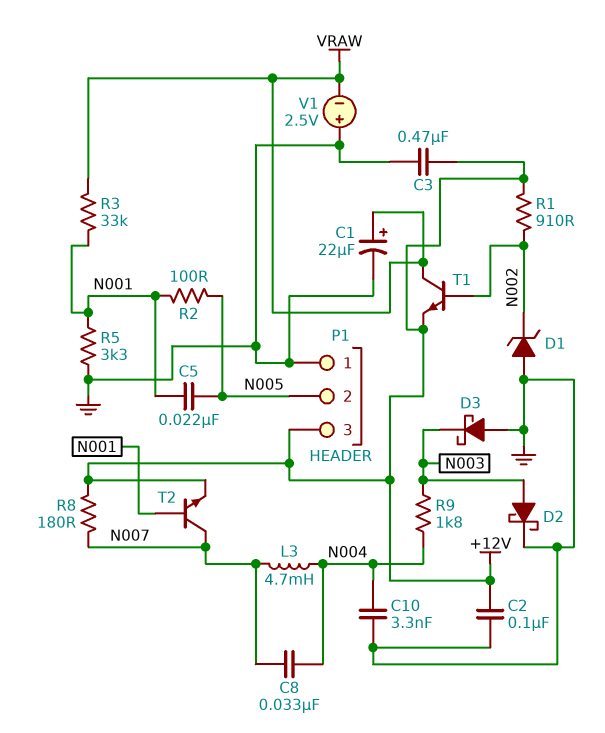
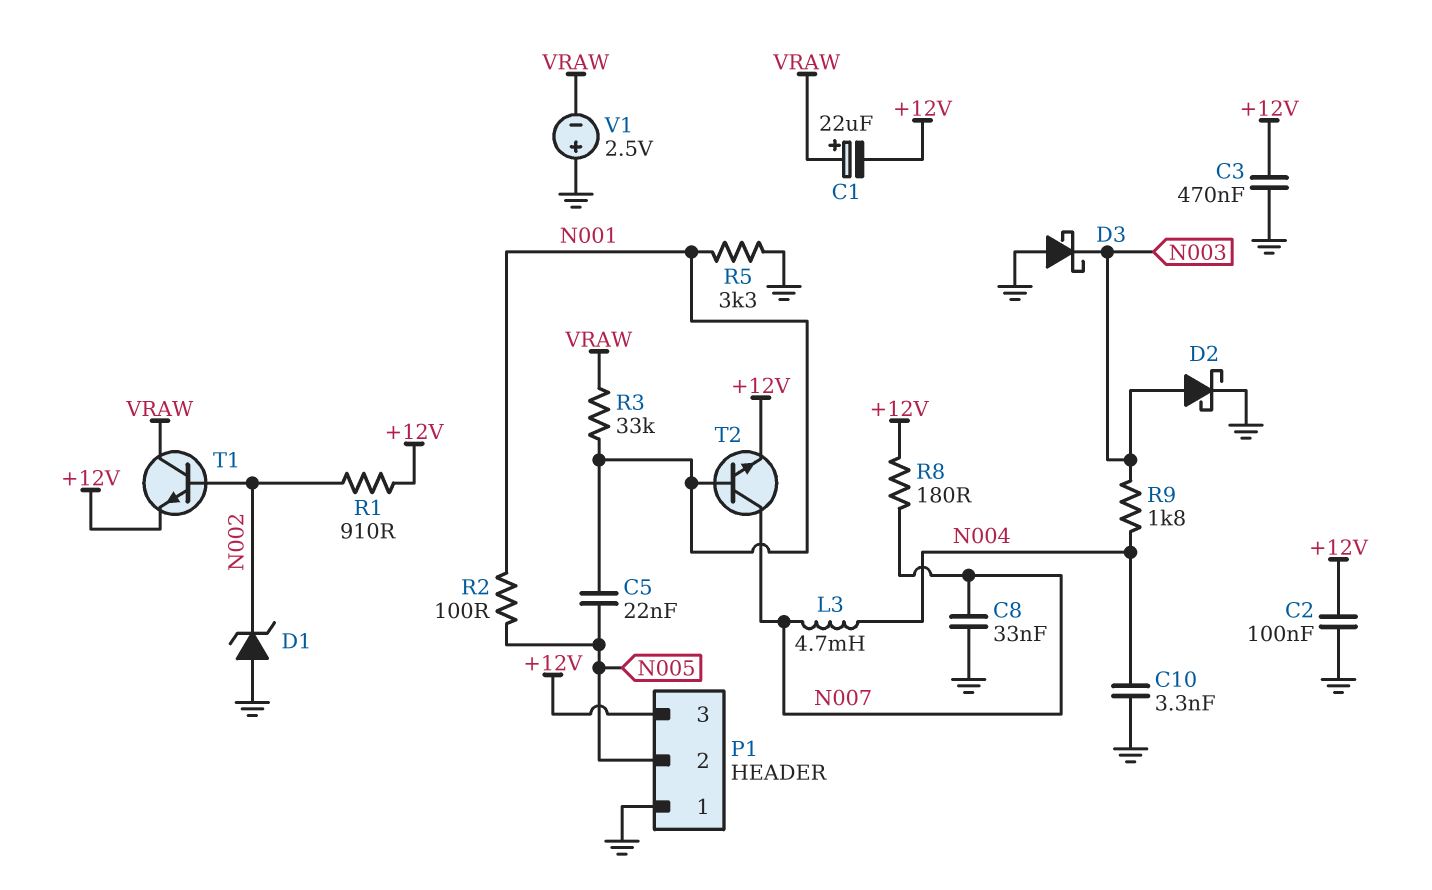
C1: 22uF (plus VRAW, minus GND) -> 22uF (plus VRAW, minus +12V)
C8: 33nF (N004, N007) -> 33nF (GND, N007)

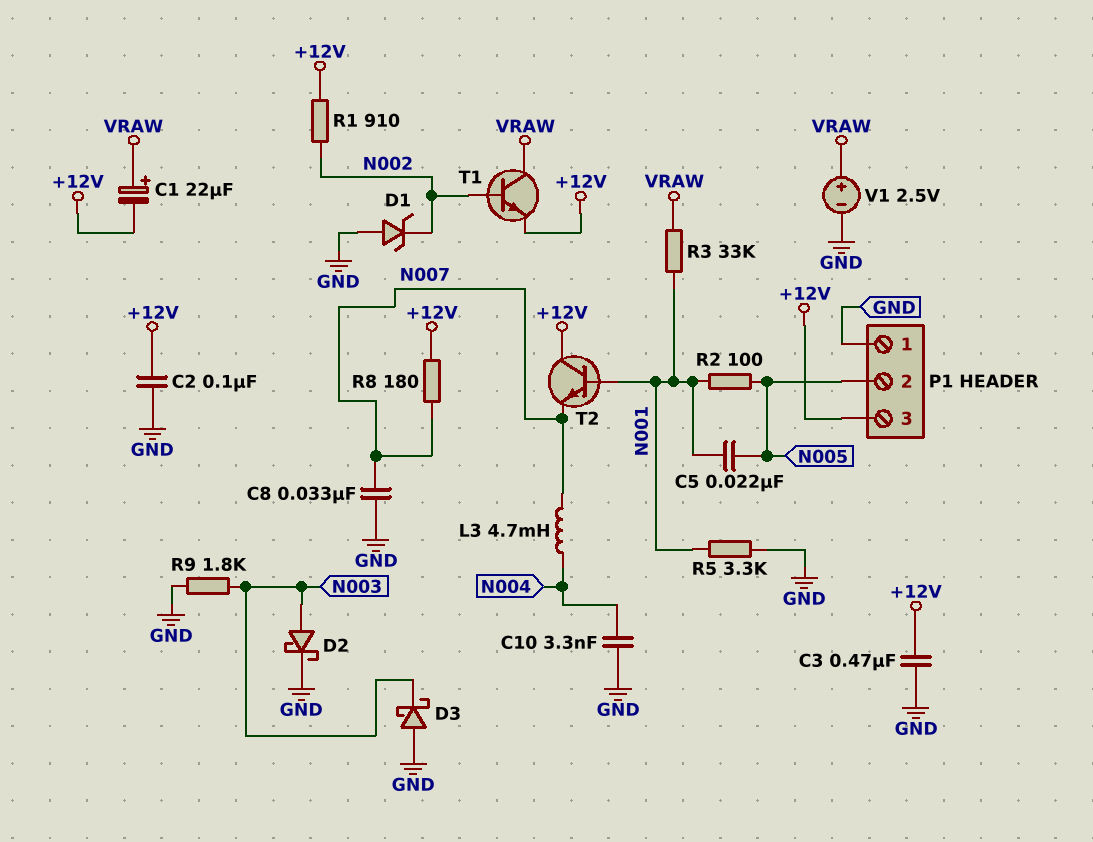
R9: 1.8k (N003, N004) -> 1.8k (GND, N003)
T2: NPN (B N001, C N007, E +12V) -> NPN (B N001, C +12V, E N007)
V1: 2.5V (plus GND, minus VRAW) -> 2.5V (plus VRAW, minus GND)

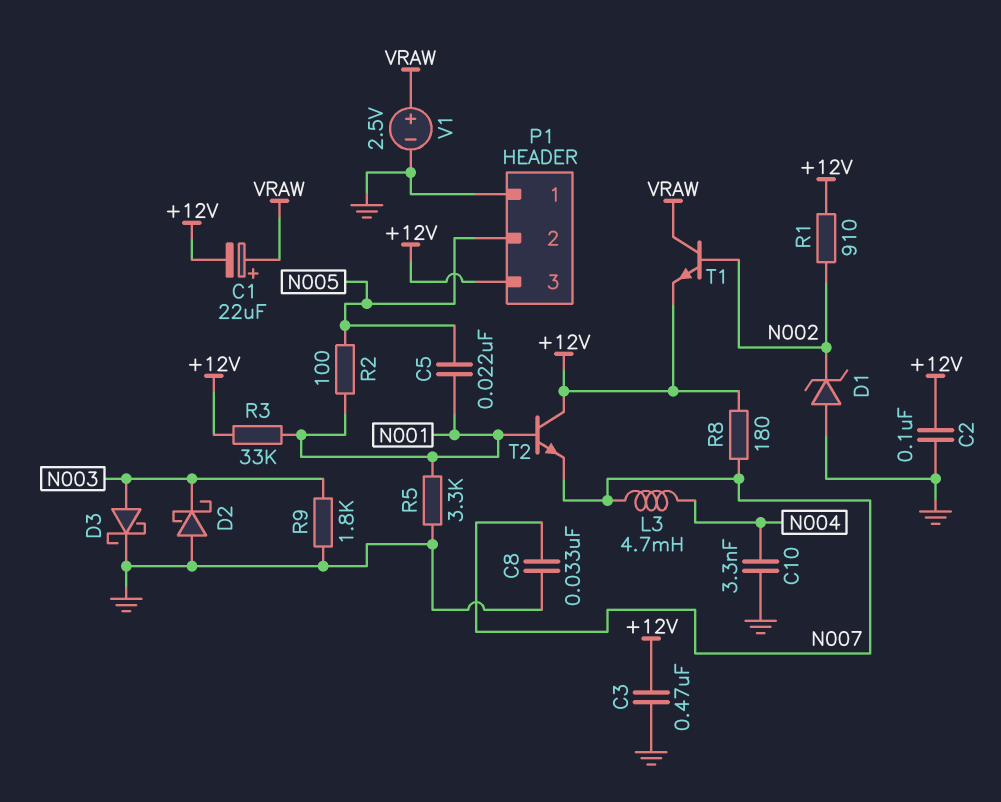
D2: schottky (A N003, K GND) -> schottky (A GND, K N003)
D3: schottky (A GND, K N003) -> schottky (A N003, K GND)
R3: 33k (N001, VRAW) -> 33k (+12V, N001)

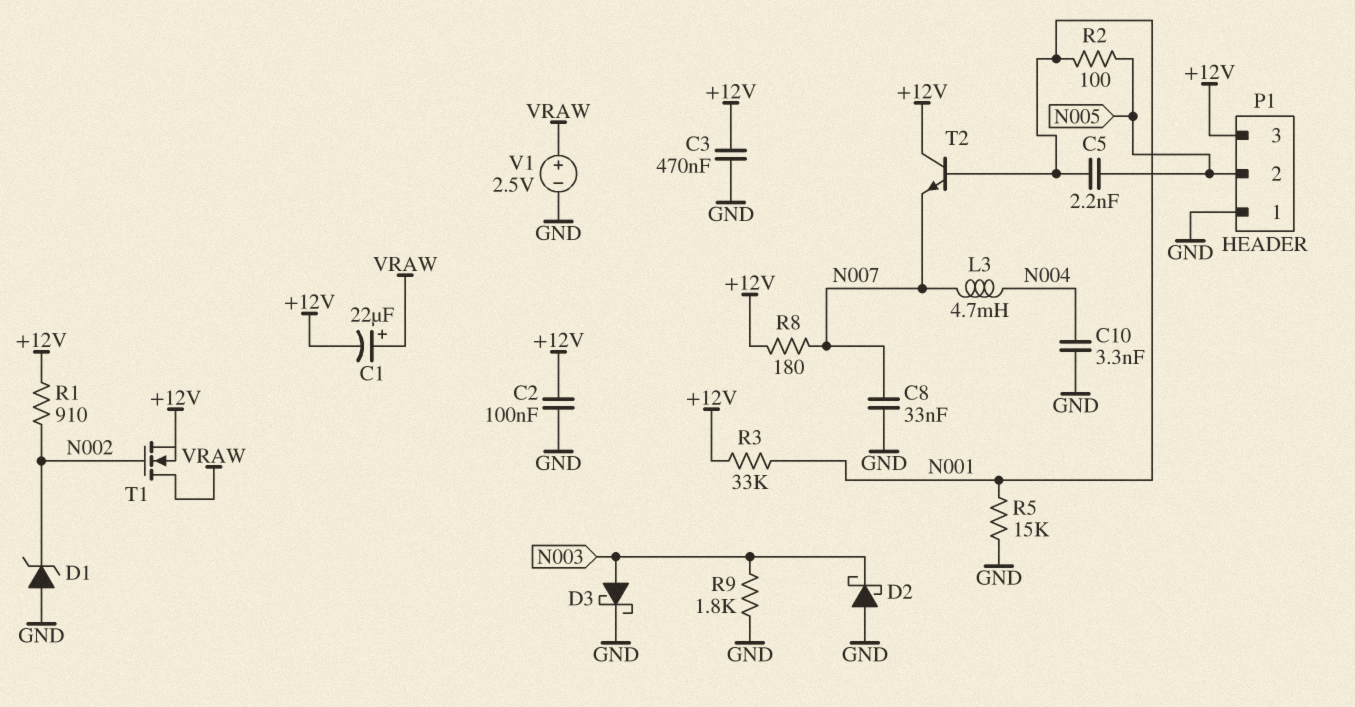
C5: 22nF (N001, N005) -> 2.2nF (N001, N005)
R5: 3.3k (GND, N001) -> 15k (GND, N001)
T1: NPN (B N002, C VRAW, E +12V) -> NMOS (G N002, D VRAW, S +12V)

